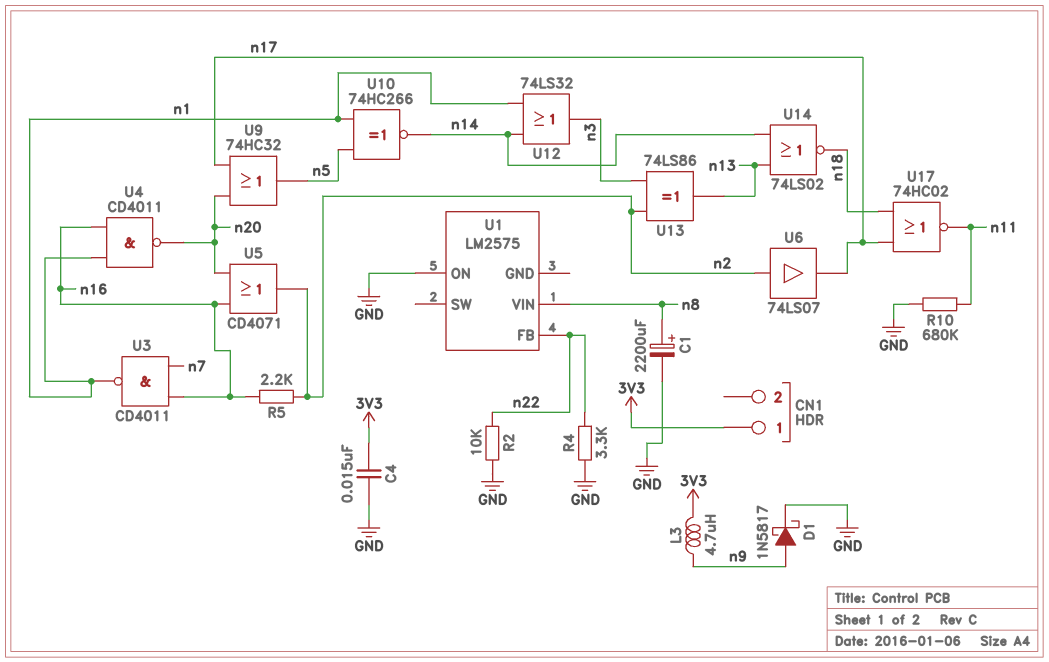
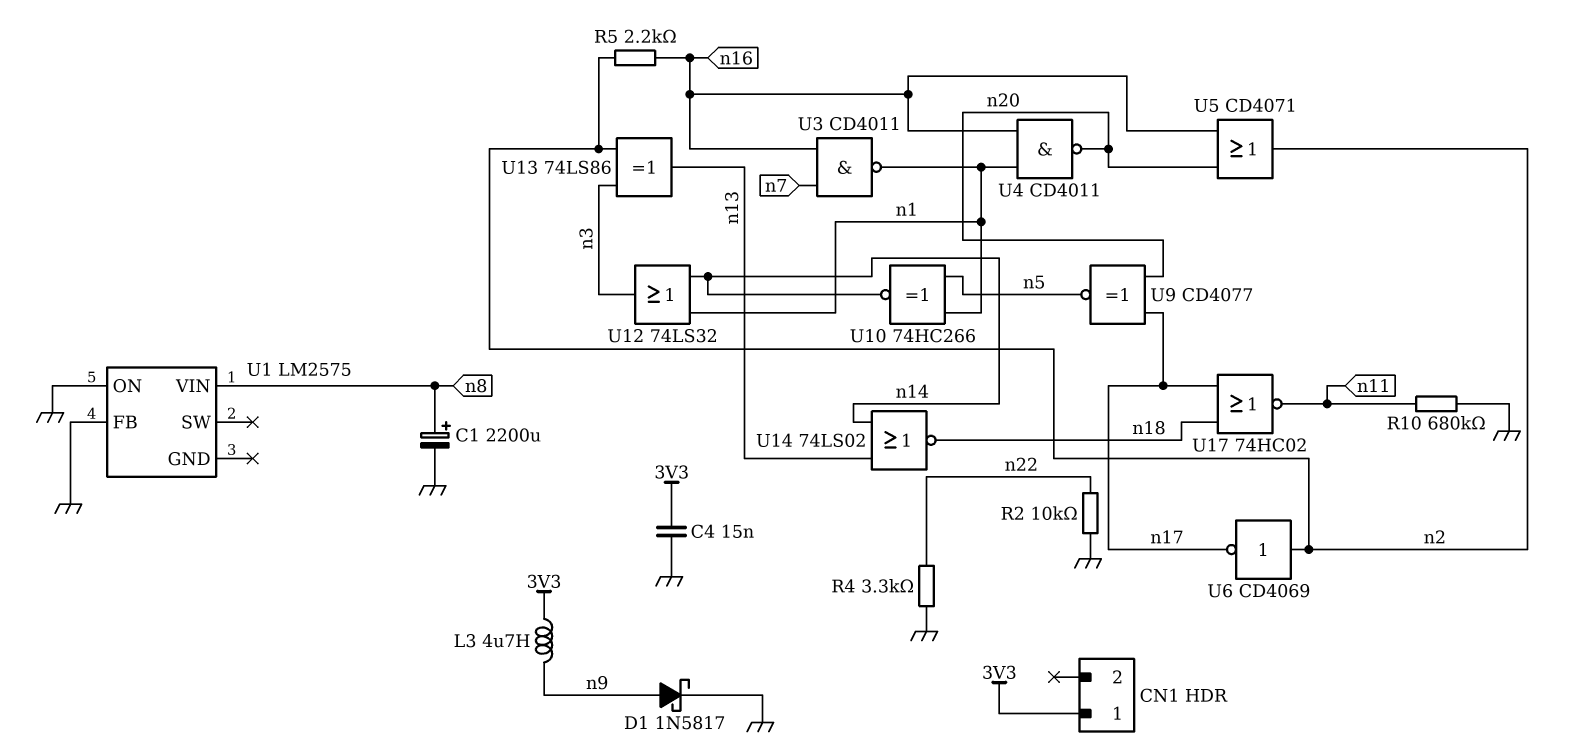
U1 pin FB: n22 -> GND
U6: buffer 74LS07 (in n2, out n17) -> NOT CD4069 (in n2, out n17)
U9: OR 74HC32 (in n17, in n20, out n5) -> XNOR CD4077 (in n17, in n20, out n5)

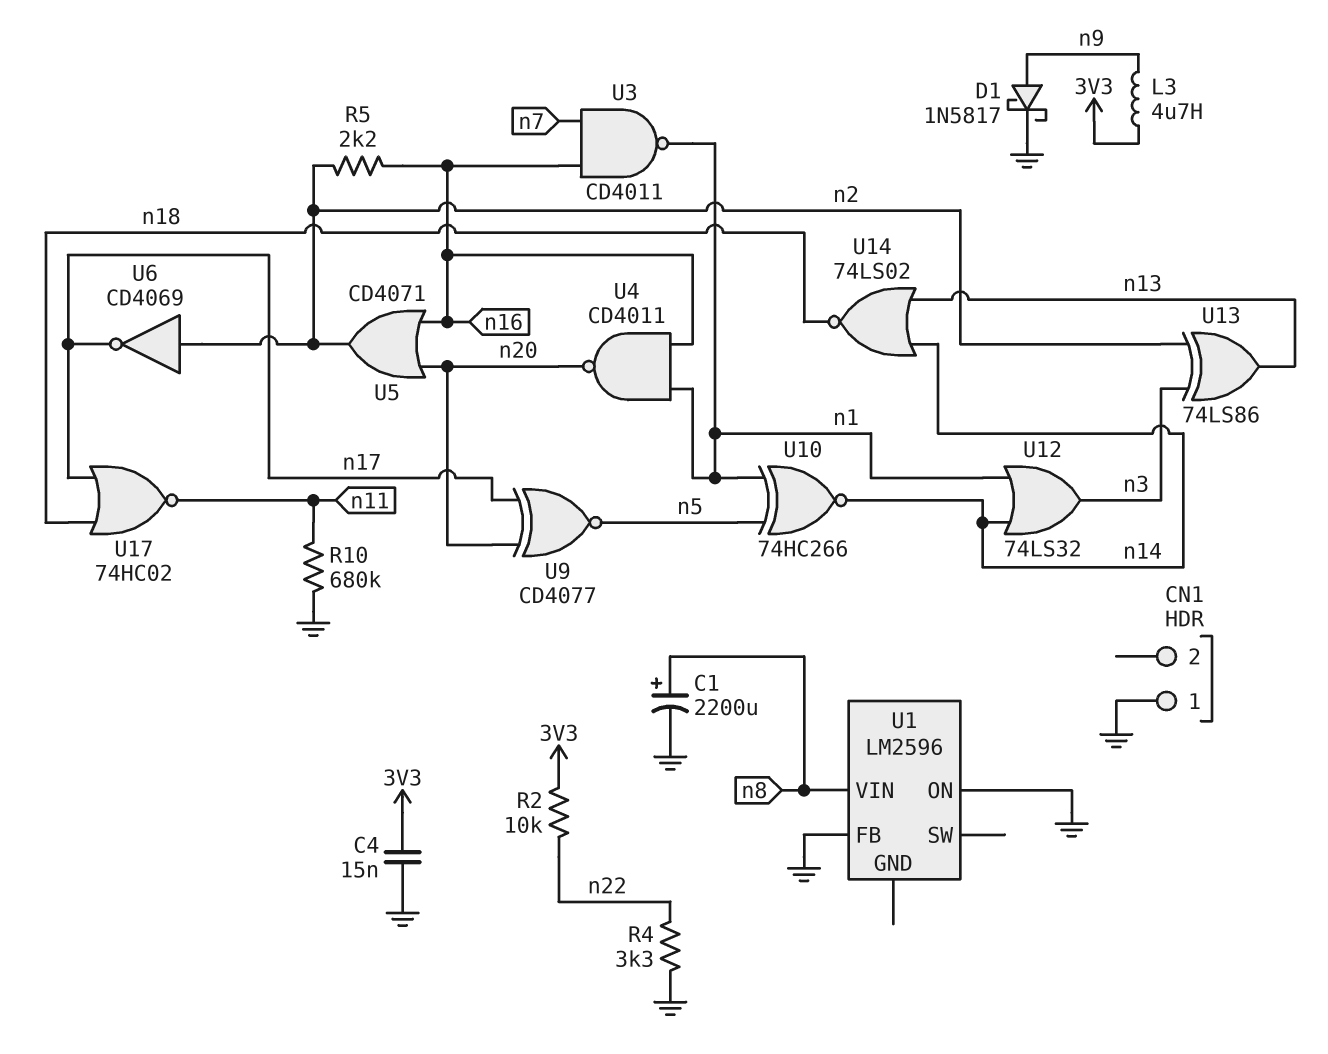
CN1 pin 1: 3V3 -> GND
R2: 10k (GND, n22) -> 10k (3V3, n22)
U1: LM2575 -> LM2596

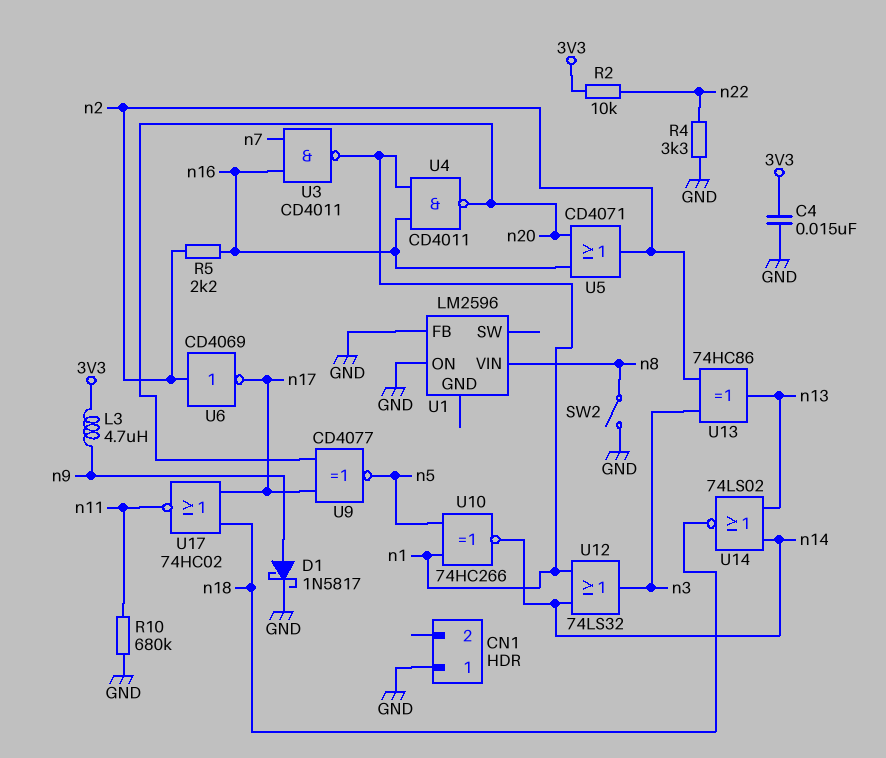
C1: 2200uF (plus n8, minus GND) -> none
SW2: none -> switch (GND, n8)
U13: XOR 74LS86 (in n2, in n3, out n13) -> XOR 74HC86 (in n2, in n3, out n13)

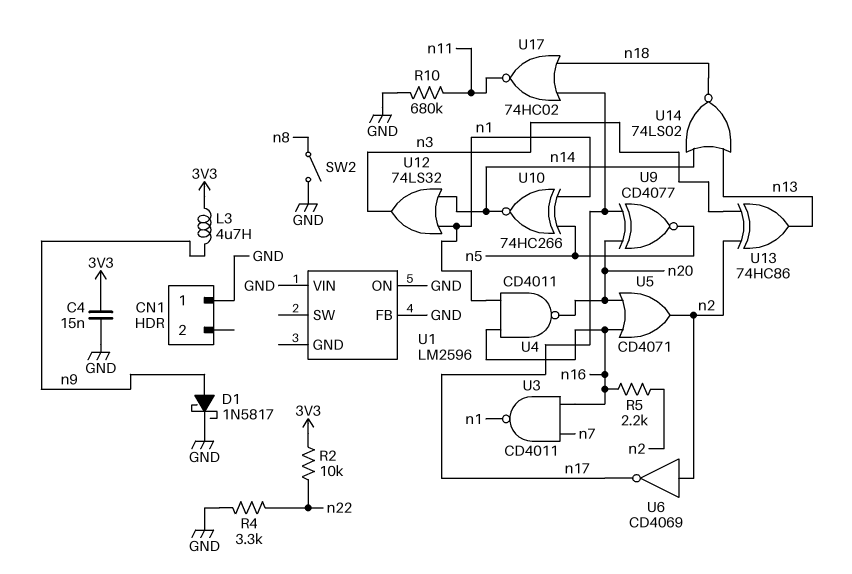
U1 pin VIN: n8 -> GND

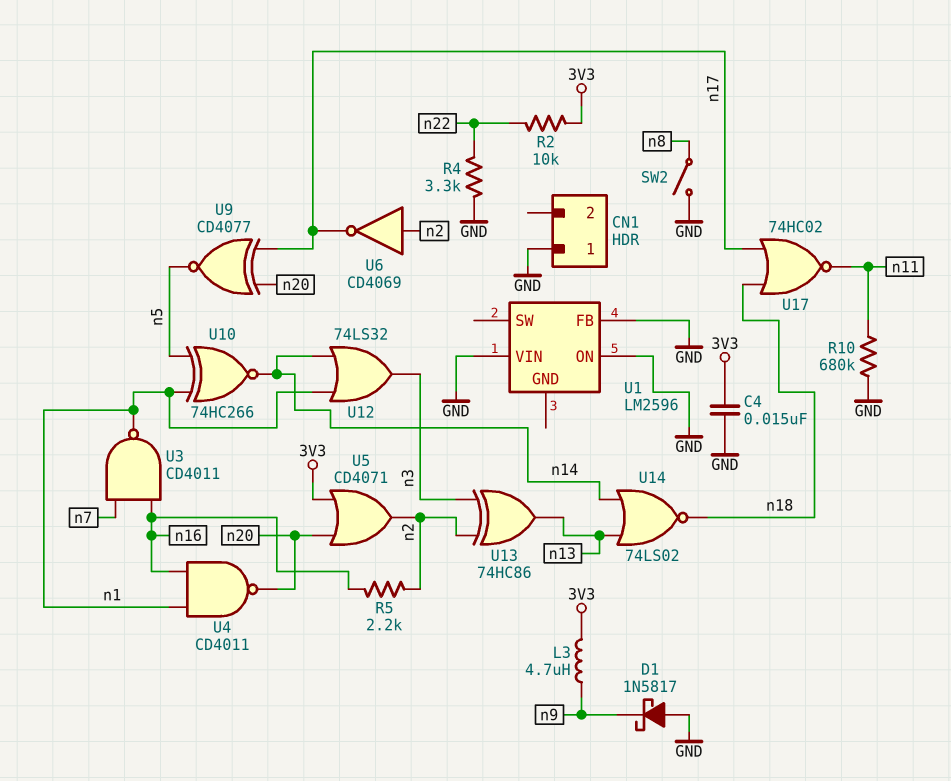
D1: schottky 1N5817 (A n9, K GND) -> schottky 1N5817 (A GND, K n9)
U5: OR CD4071 (in n16, in n20, out n2) -> OR CD4071 (in 3V3, in n20, out n2)

